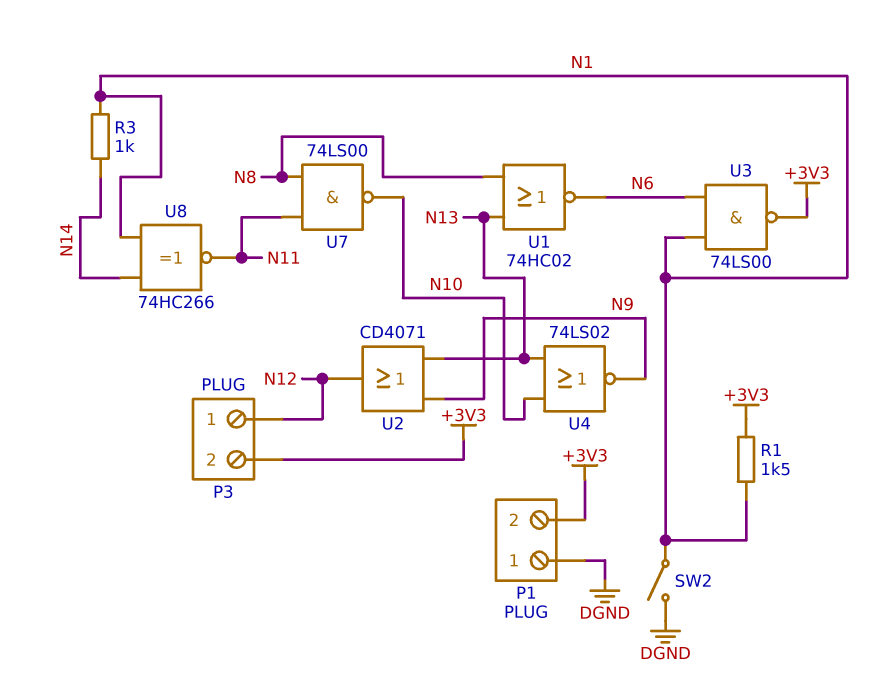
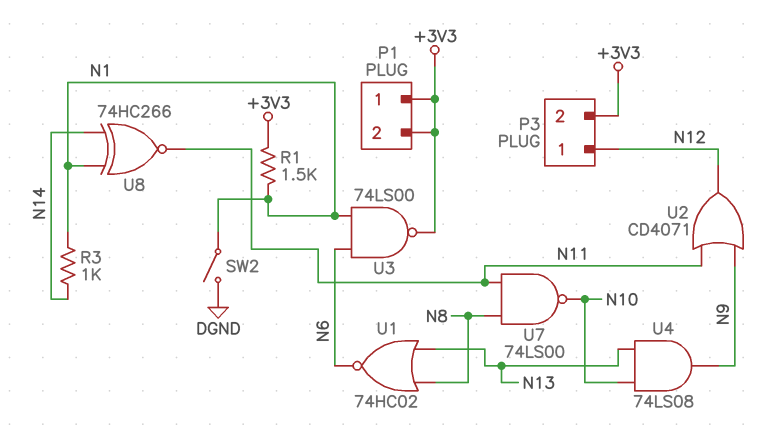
P1 pin 1: DGND -> +3V3
U2: OR CD4071 (in N9, in N13, out N12) -> OR CD4071 (in N9, in N11, out N12)
U4: NOR 74LS02 (in N10, in N13, out N9) -> AND 74LS08 (in N10, in N13, out N9)

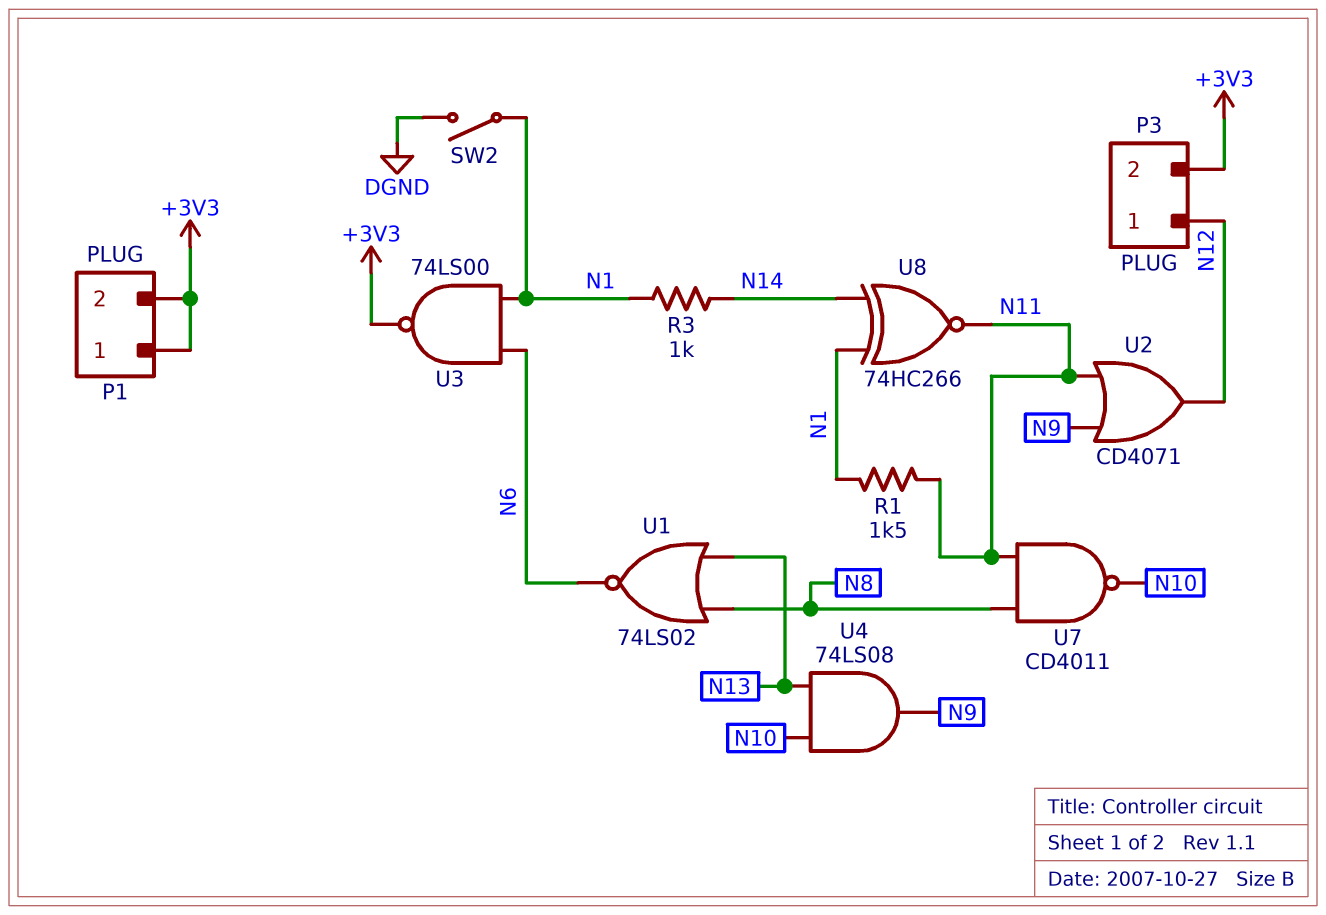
R1: 1.5k (+3V3, N1) -> 1.5k (N1, N11)
U1: NOR 74HC02 (in N8, in N13, out N6) -> NOR 74LS02 (in N8, in N13, out N6)
U7: NAND 74LS00 (in N8, in N11, out N10) -> NAND CD4011 (in N8, in N11, out N10)

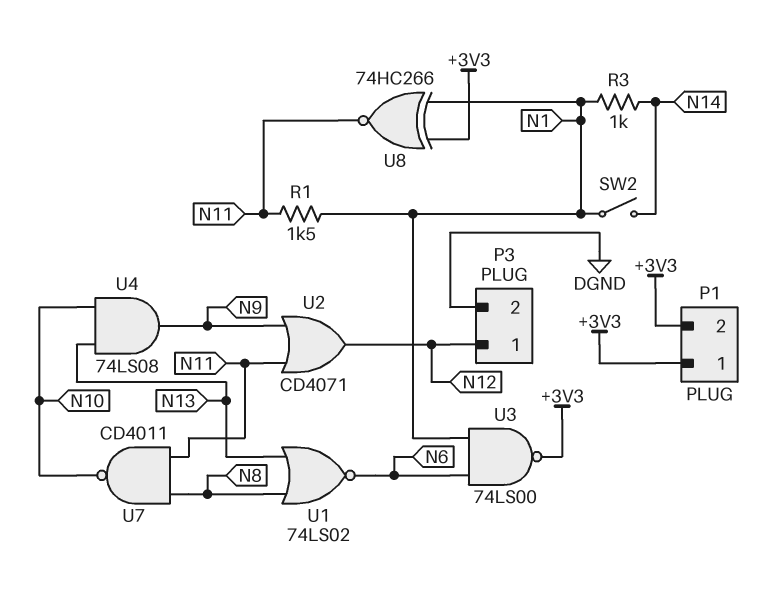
P3 pin 2: +3V3 -> DGND
SW2: switch (DGND, N1) -> switch (N1, N14)
U8: XNOR 74HC266 (in N1, in N14, out N11) -> XNOR 74HC266 (in +3V3, in N1, out N11)

